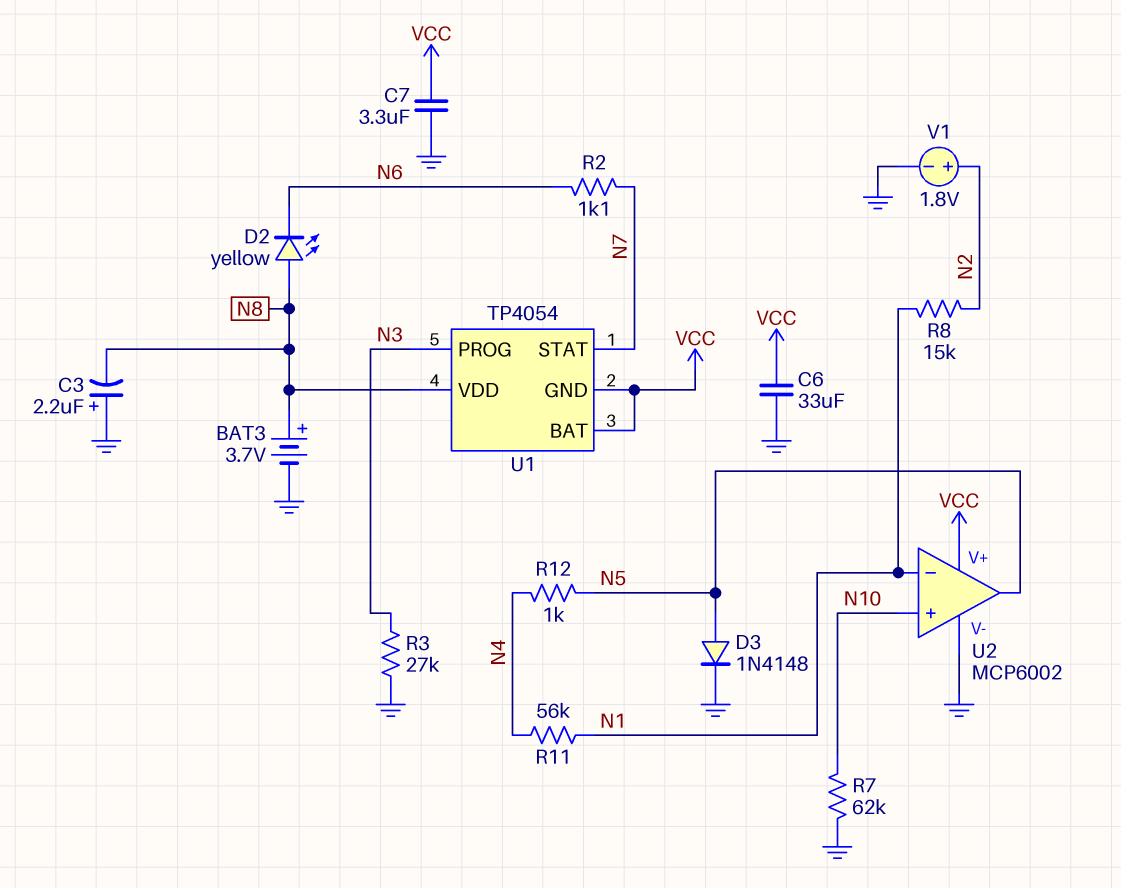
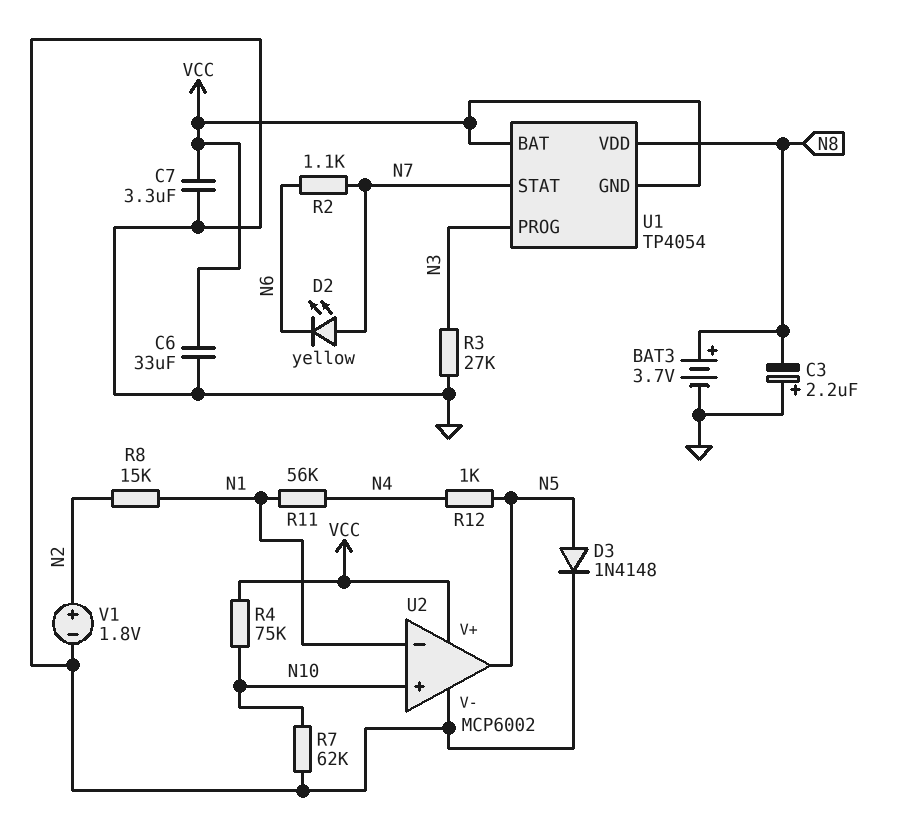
D2: LED yellow (A N8, K N6) -> LED yellow (A N7, K N6)
R4: none -> 75k (N10, VCC)

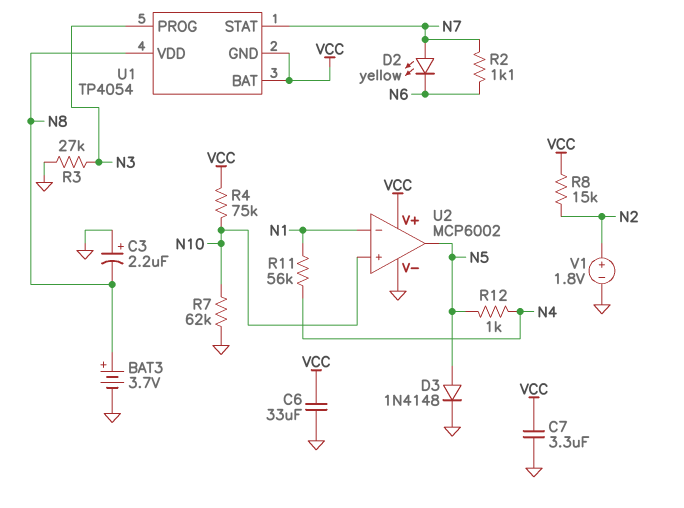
R8: 15k (N1, N2) -> 15k (N2, VCC)

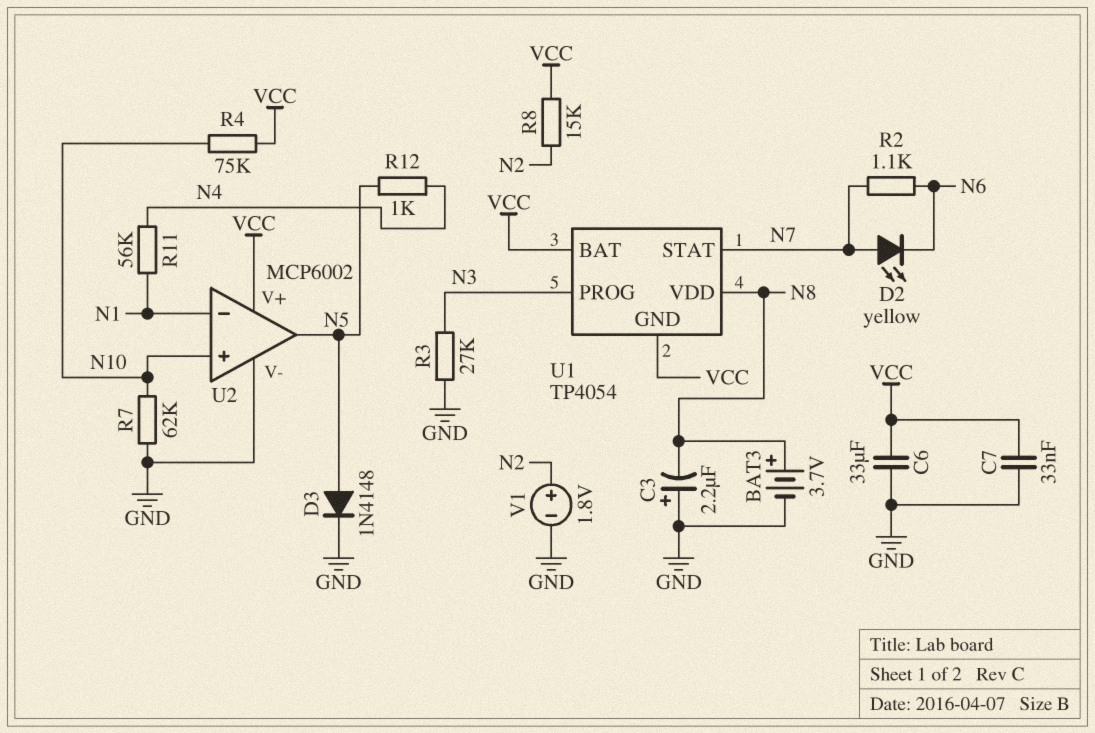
C7: 3.3uF (GND, VCC) -> 33nF (GND, VCC)

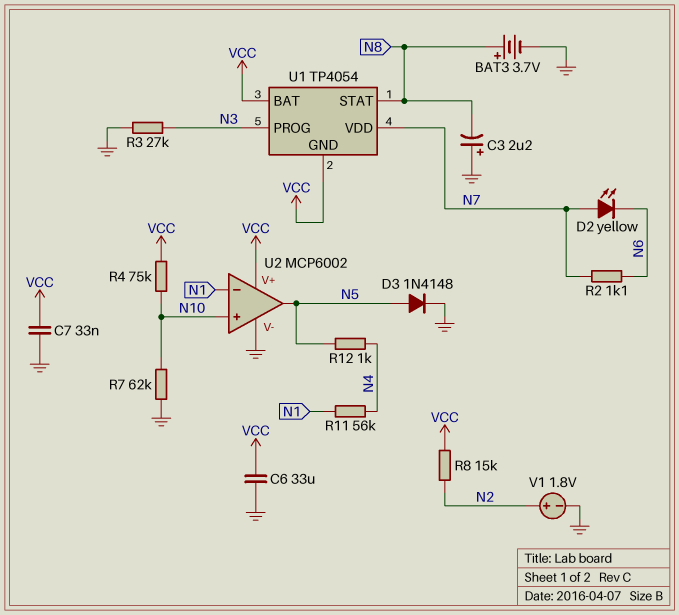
U1 pin STAT: N7 -> N8
U1 pin VDD: N8 -> N7

